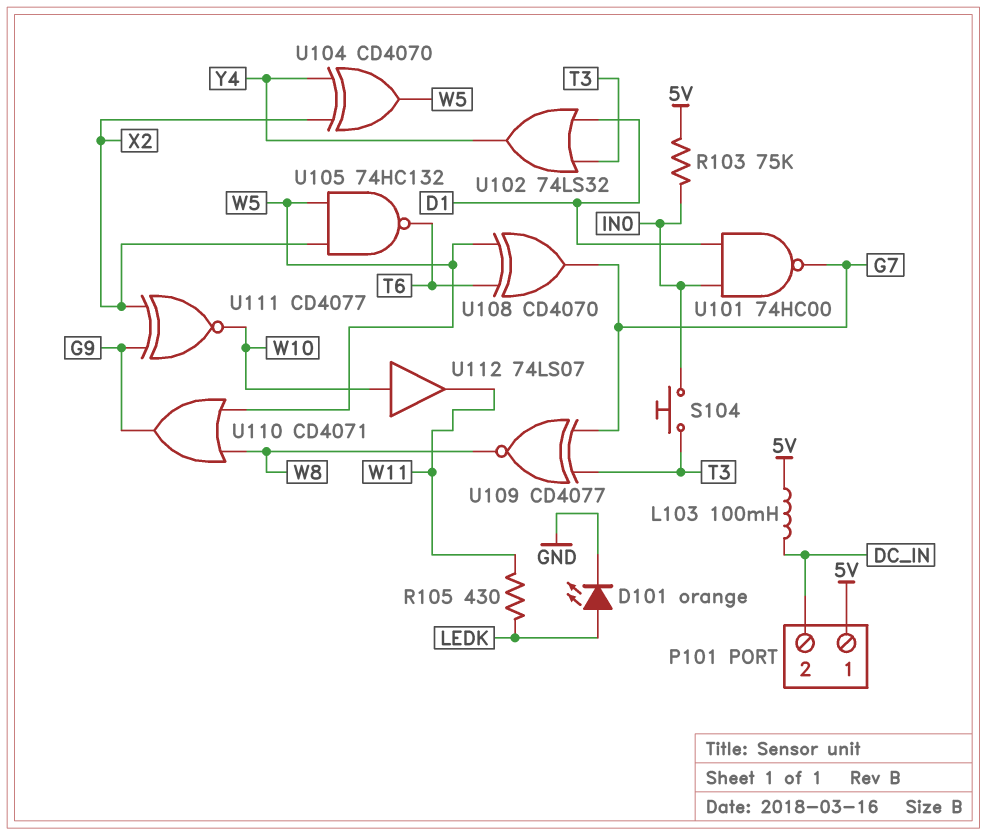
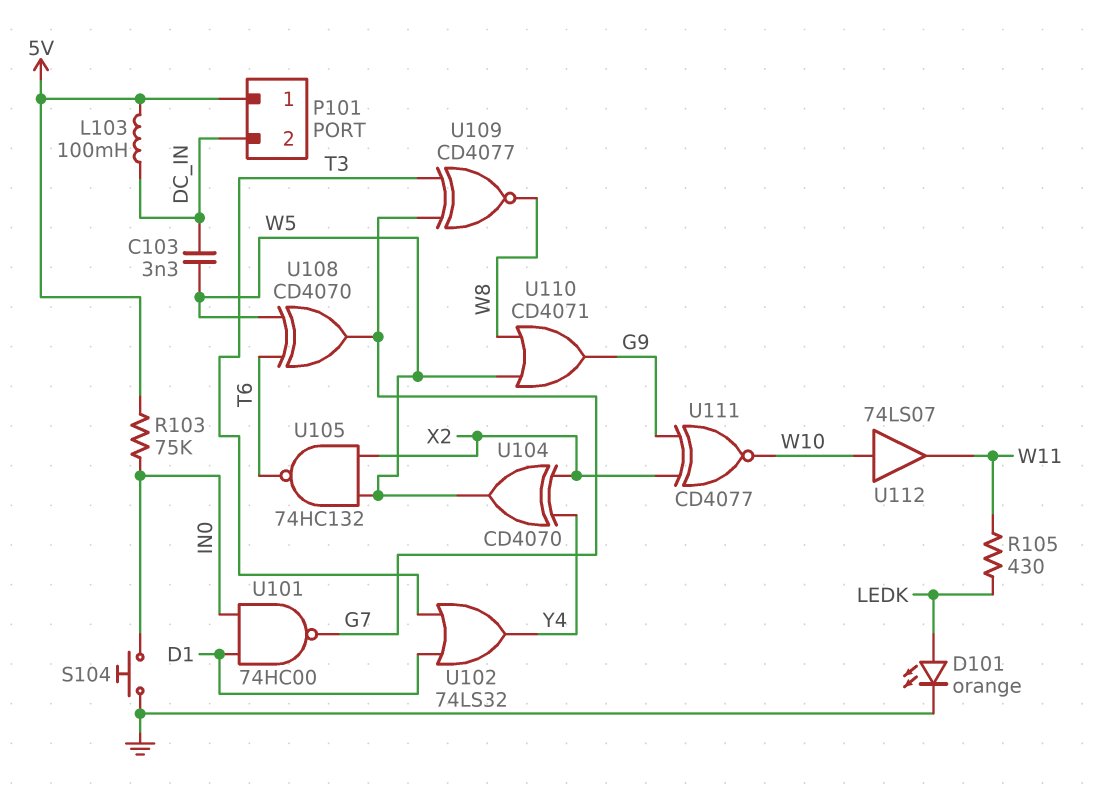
C103: none -> 3.3nF (DC_IN, W5)
S104: button (IN0, T3) -> button (GND, IN0)

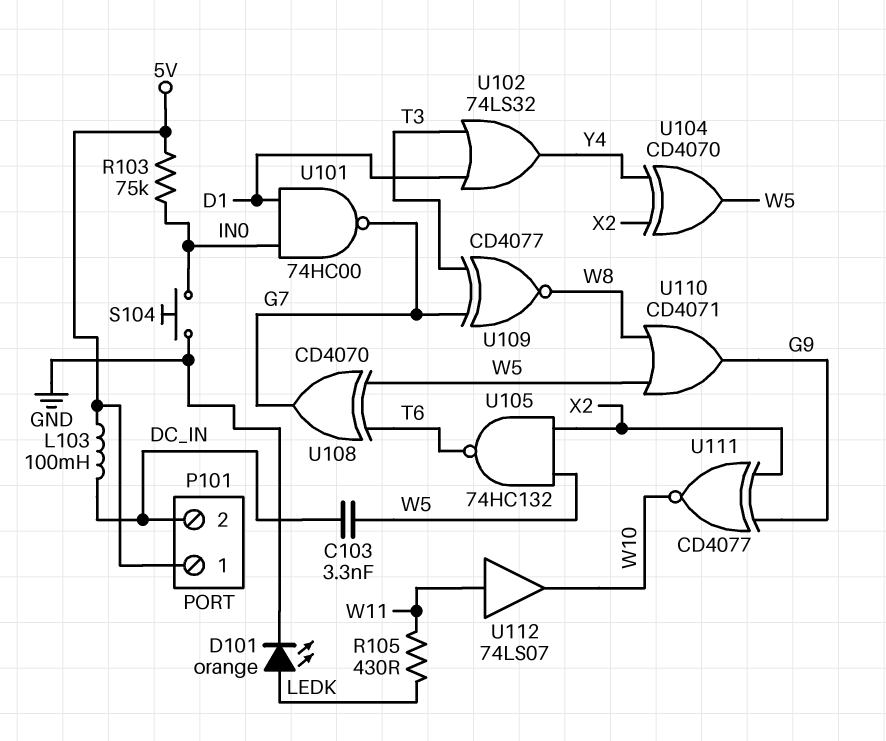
U112: buffer 74LS07 (in W10, out W11) -> buffer 74LS07 (in W11, out W10)

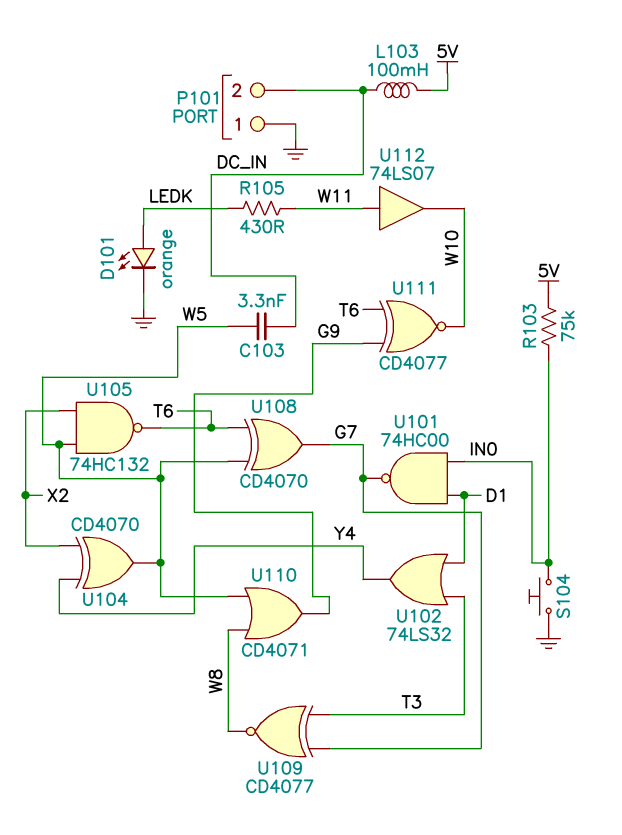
P101 pin 1: 5V -> GND
U111: XNOR CD4077 (in G9, in X2, out W10) -> XNOR CD4077 (in G9, in T6, out W10)

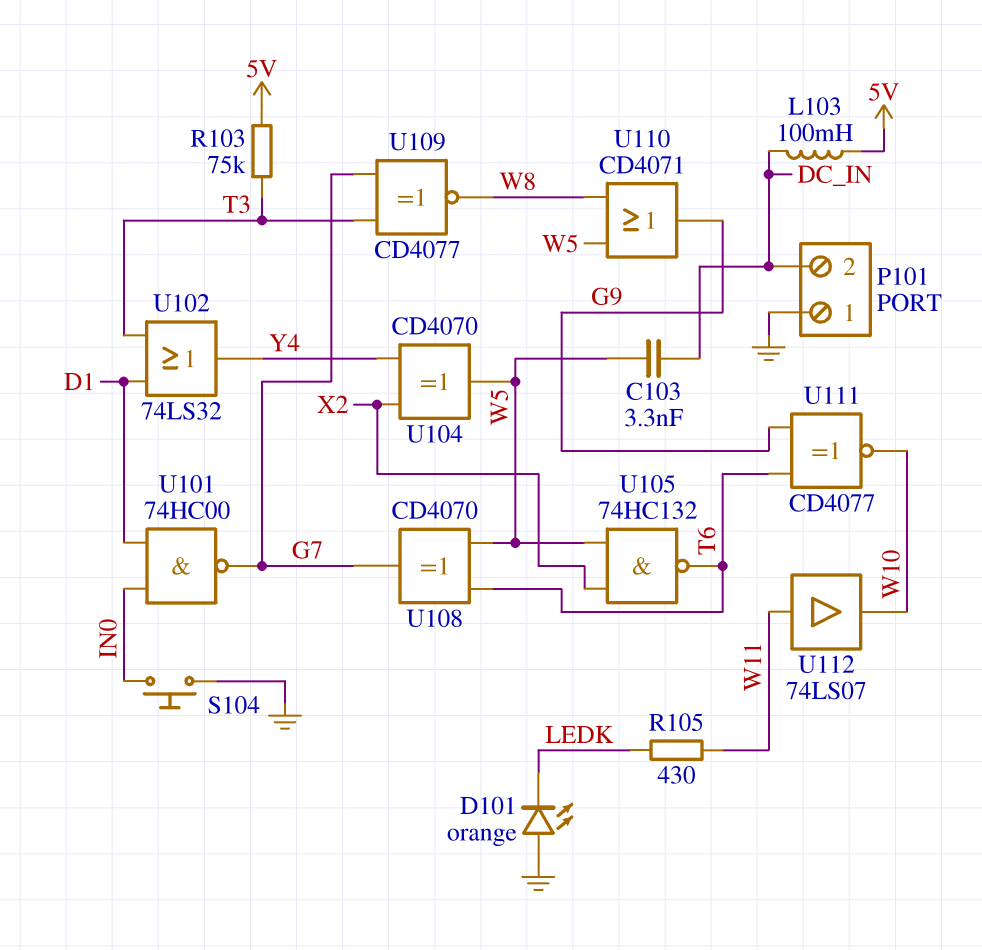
D101: LED orange (A LEDK, K GND) -> LED orange (A GND, K LEDK)
R103: 75k (5V, IN0) -> 75k (5V, T3)

